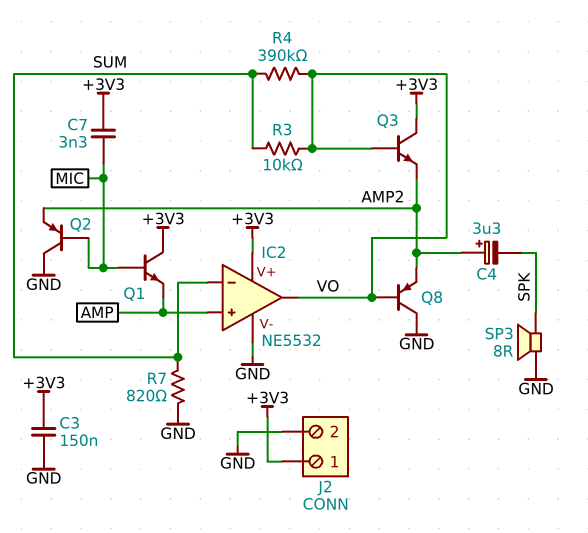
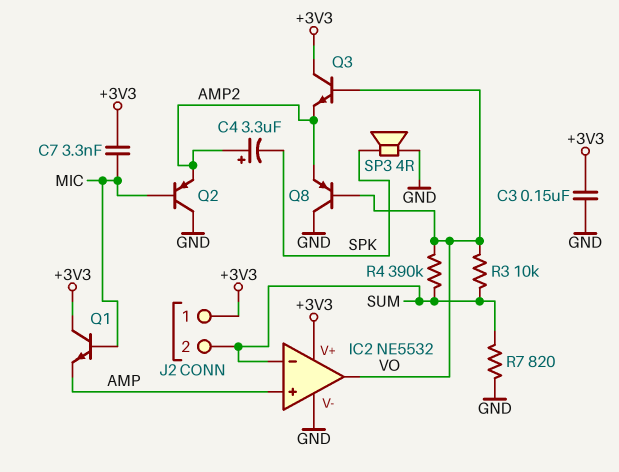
J2 pin 2: GND -> SUM
SP3: speaker 8R (GND, SPK) -> speaker 4R (GND, SPK)

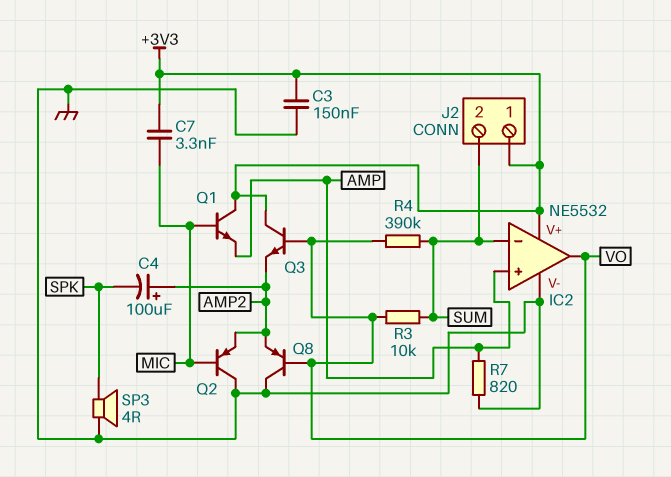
C4: 3.3uF (plus AMP2, minus SPK) -> 100uF (plus AMP2, minus SPK)
R7: 820 (GND, SUM) -> 820 (AMP, GND)

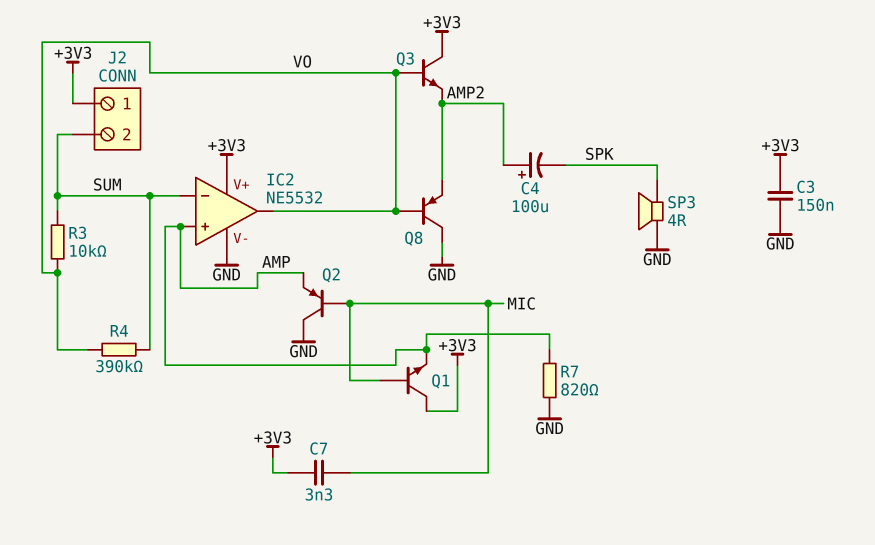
Q2: PNP (B MIC, C GND, E AMP2) -> PNP (B MIC, C GND, E AMP)

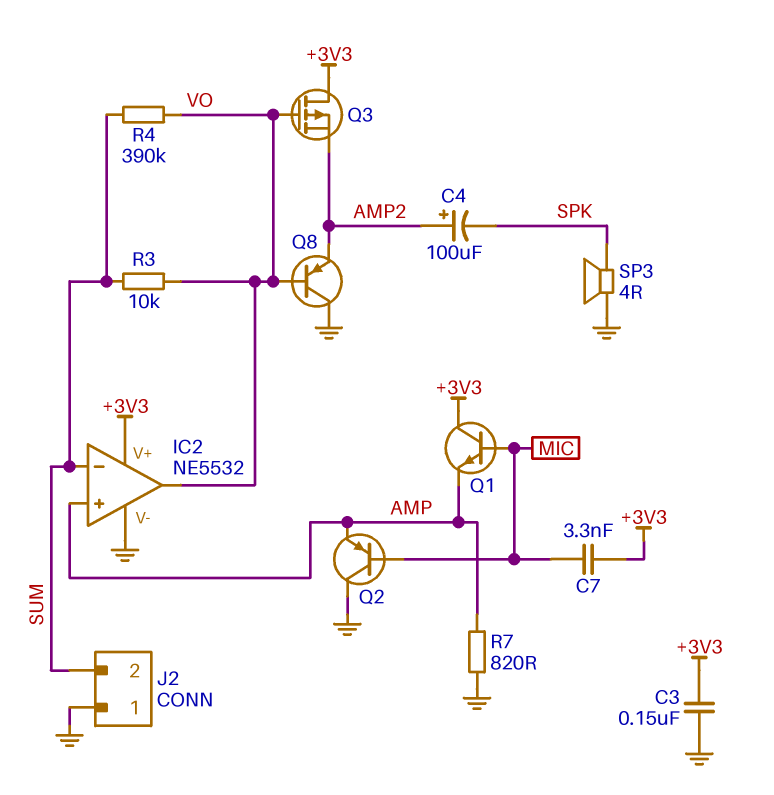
J2 pin 1: +3V3 -> GND
Q3: NPN (B VO, C +3V3, E AMP2) -> PMOS (G VO, D +3V3, S AMP2)

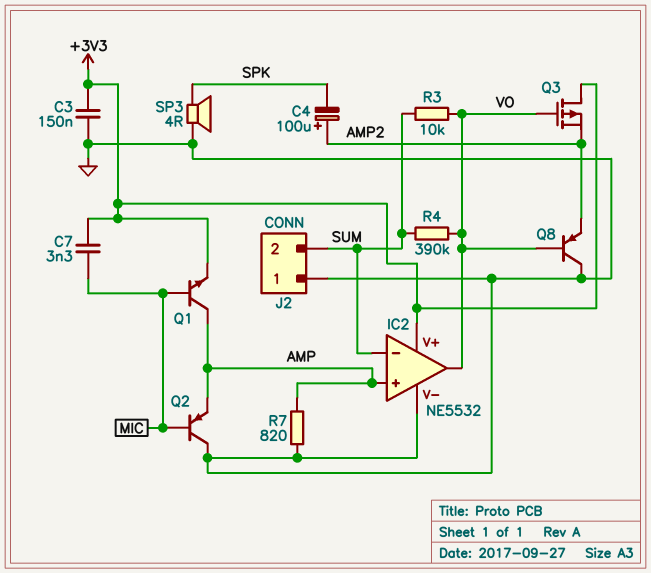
Q1: NPN (B MIC, C +3V3, E AMP) -> NPN (B MIC, C AMP, E +3V3)

